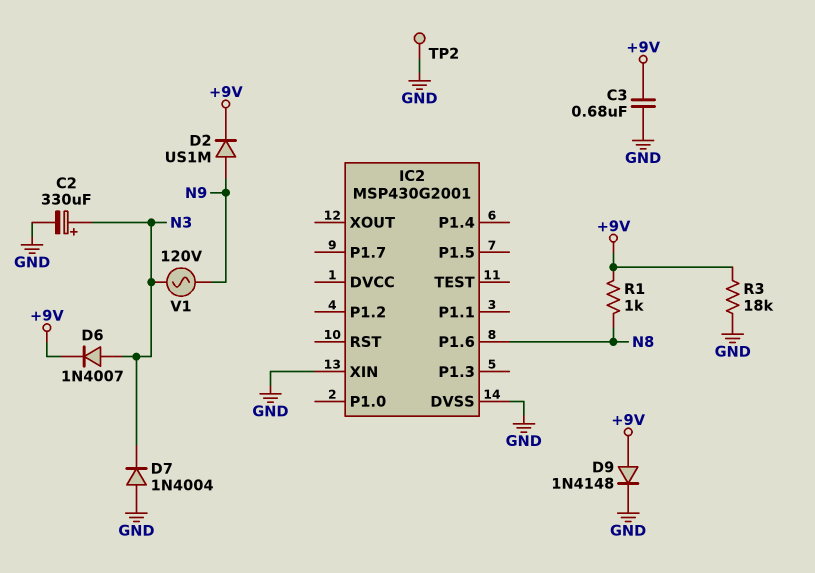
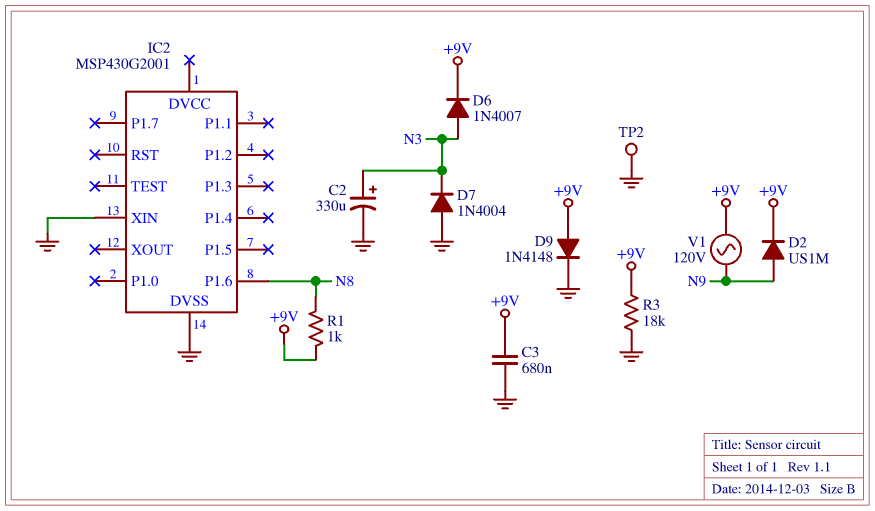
V1: AC 120V (N3, N9) -> AC 120V (+9V, N9)

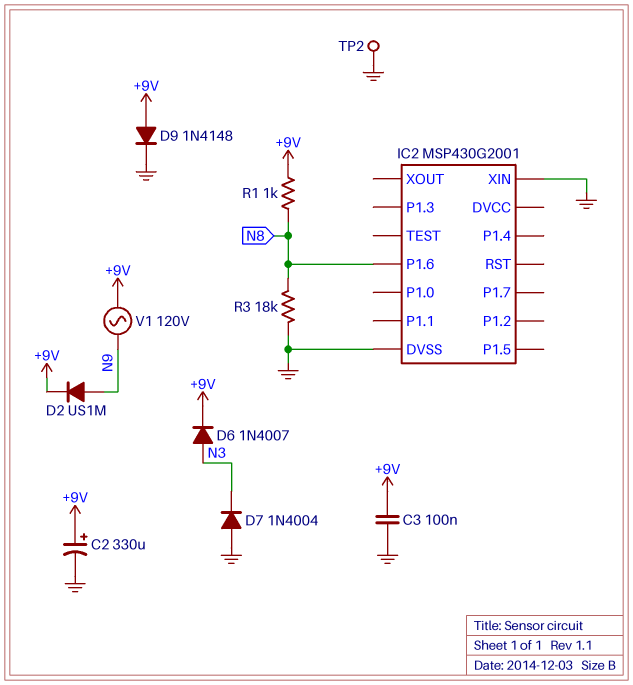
C2: 330uF (plus N3, minus GND) -> 330uF (plus +9V, minus GND)
C3: 680nF (+9V, GND) -> 100nF (+9V, GND)
R3: 18k (+9V, GND) -> 18k (GND, N8)

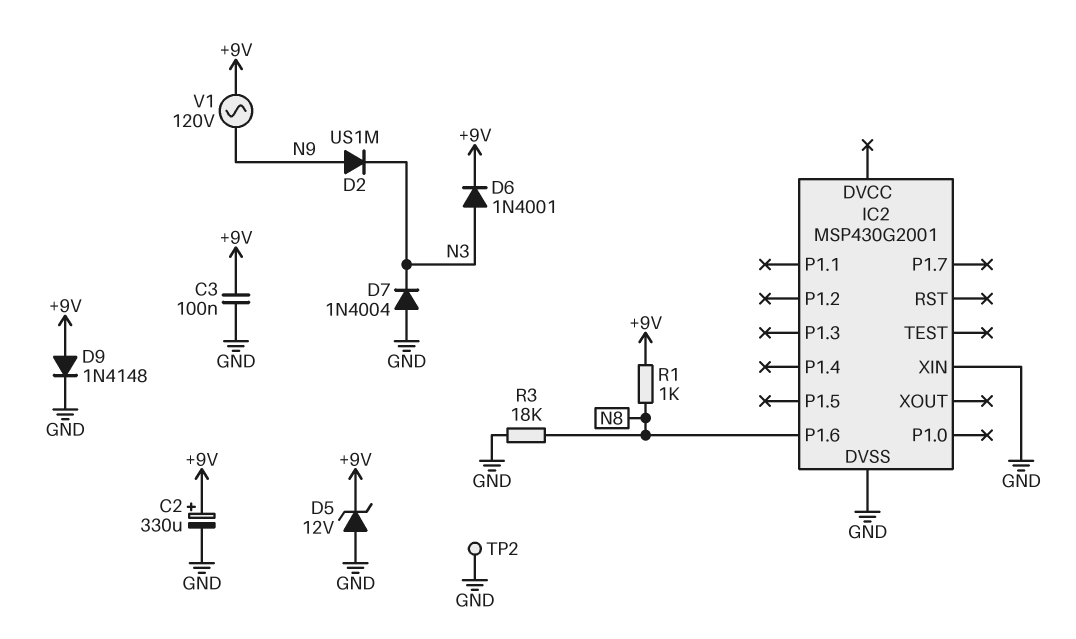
D2: diode US1M (A N9, K +9V) -> diode US1M (A N9, K N3)
D5: none -> zener 12V (A GND, K +9V)
D6: diode 1N4007 (A N3, K +9V) -> diode 1N4001 (A N3, K +9V)

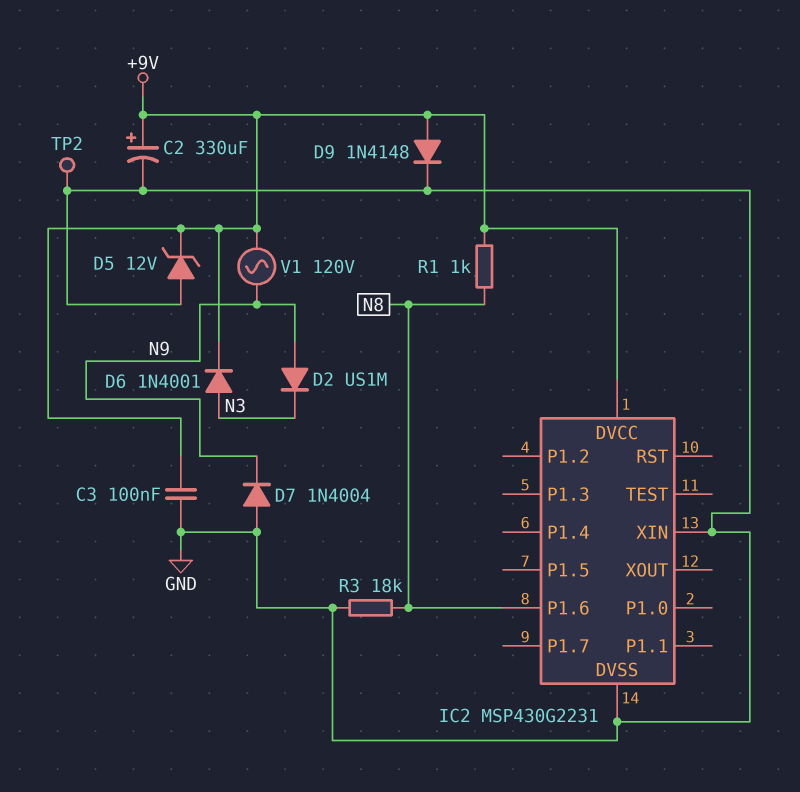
D7: diode 1N4004 (A GND, K N3) -> diode 1N4004 (A GND, K N9)
IC2: MSP430G2001 -> MSP430G2231
IC2 pin DVCC: none -> +9V

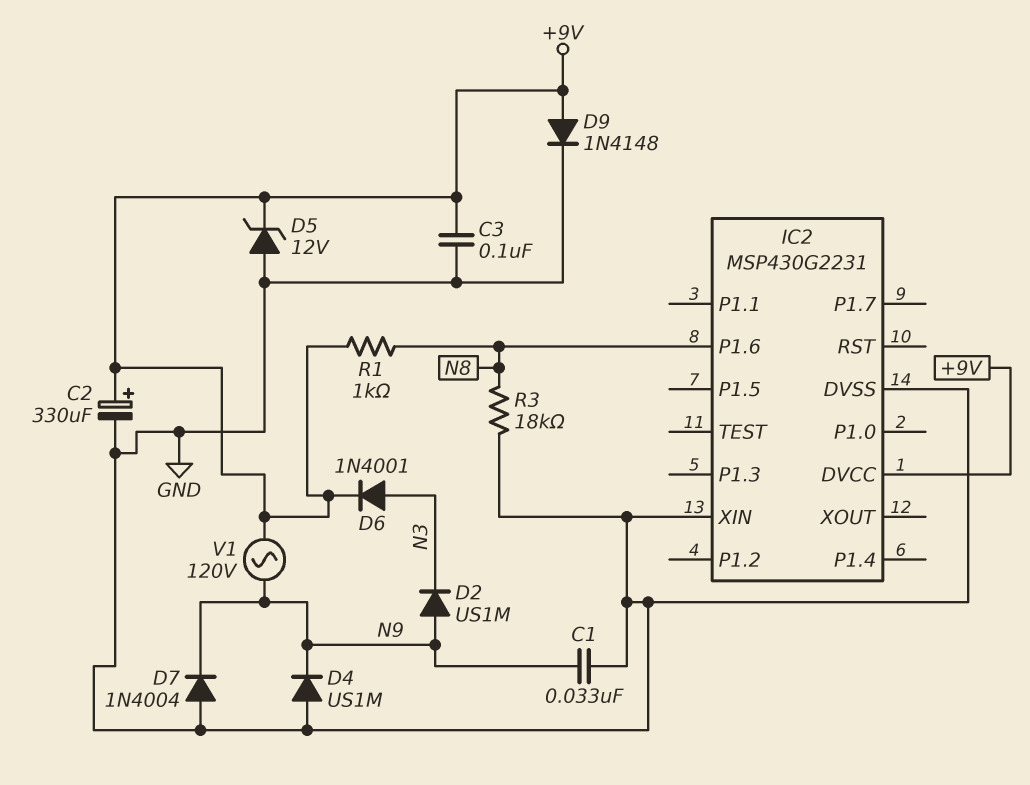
C1: none -> 33nF (GND, N9)
D4: none -> diode US1M (A GND, K N9)
TP2: test point (GND) -> none

